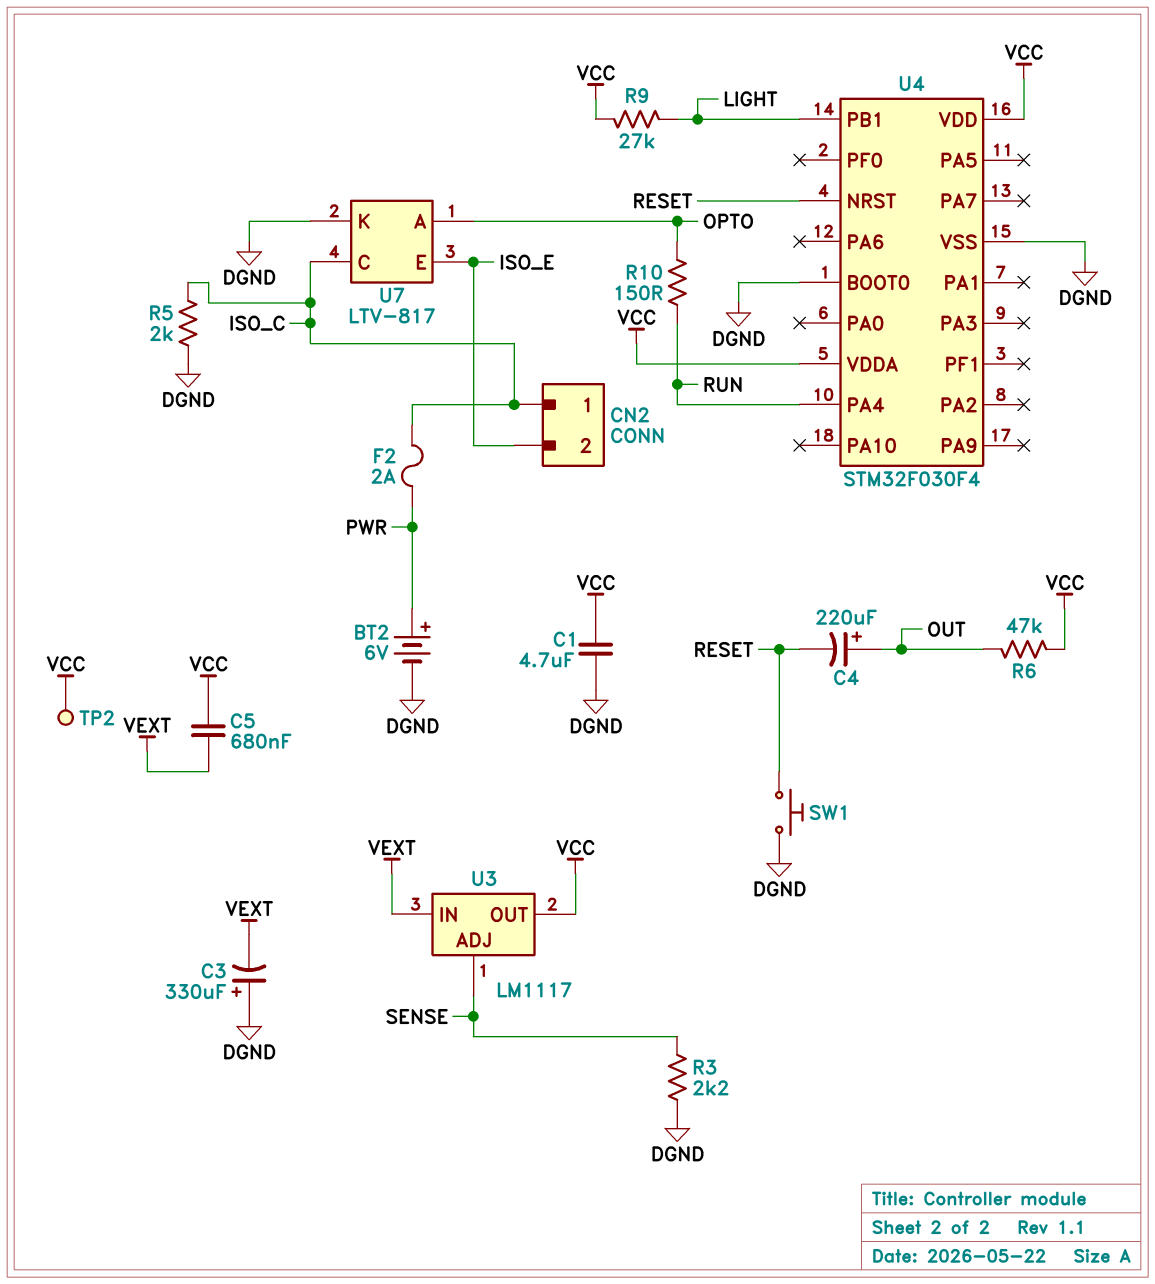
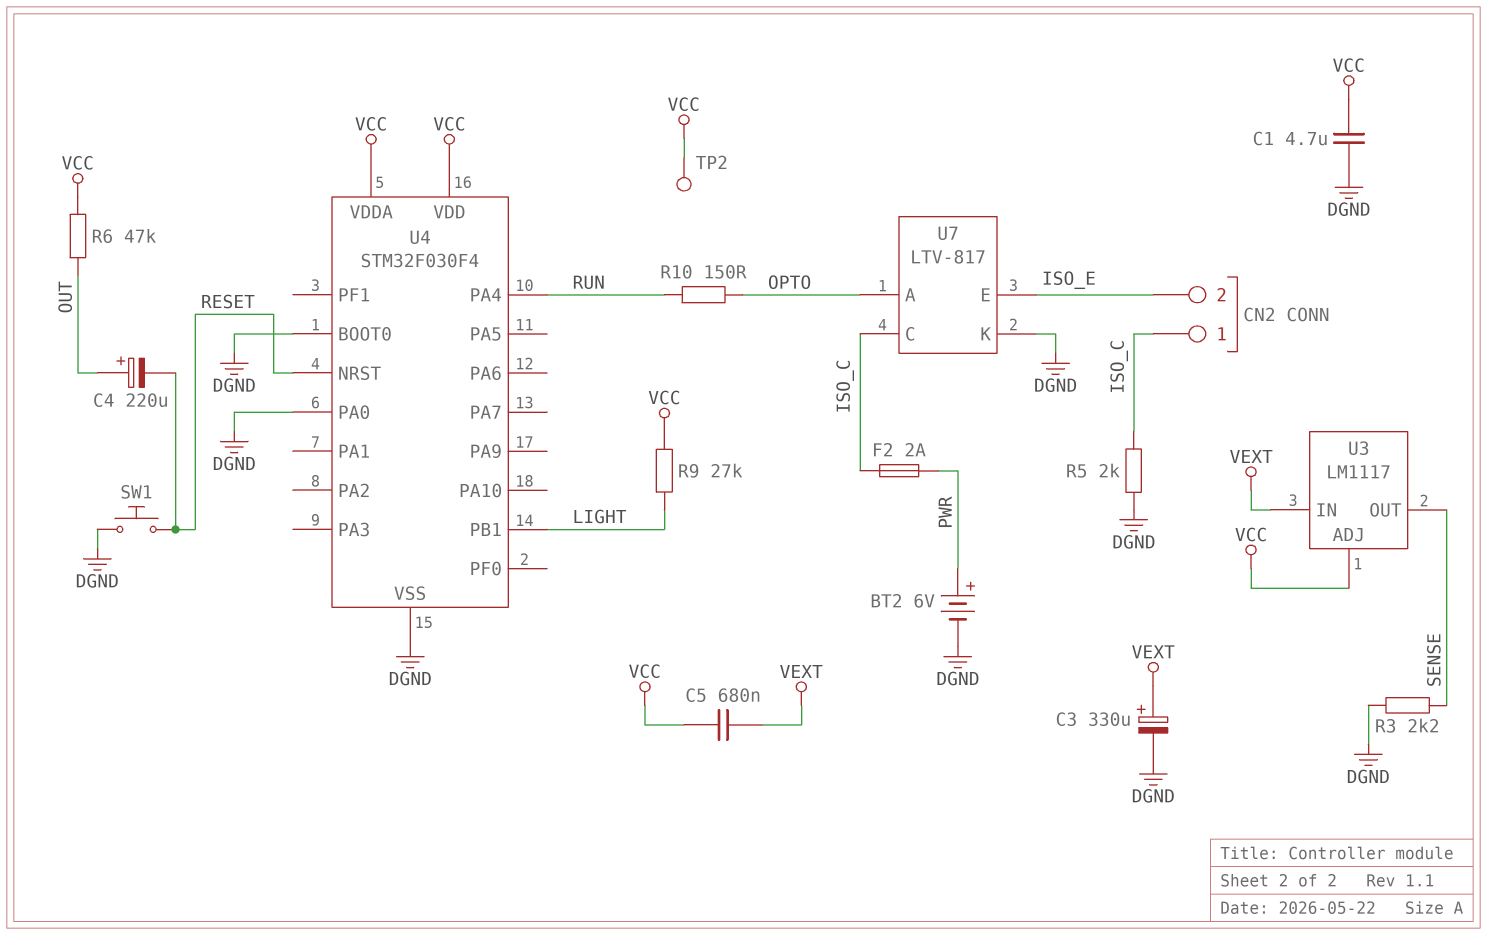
C3: 330uF (plus DGND, minus VEXT) -> 330uF (plus VEXT, minus DGND)
U3 pin ADJ: SENSE -> VCC
U3 pin OUT: VCC -> SENSE
U4 pin PA0: none -> DGND

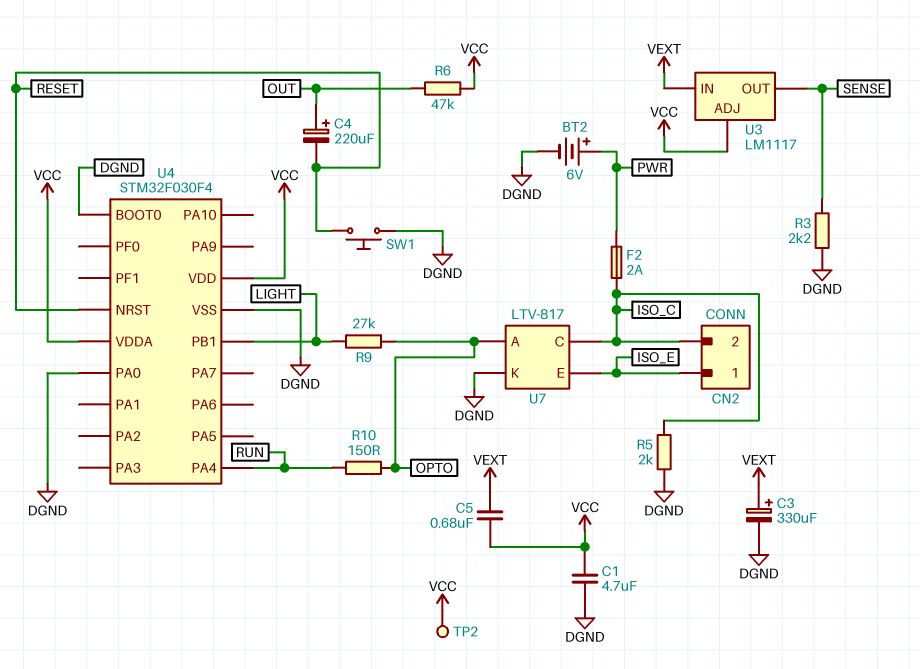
CN2 pin 1: ISO_C -> ISO_E
CN2 pin 2: ISO_E -> ISO_C
R9: 27k (LIGHT, VCC) -> 27k (LIGHT, OPTO)

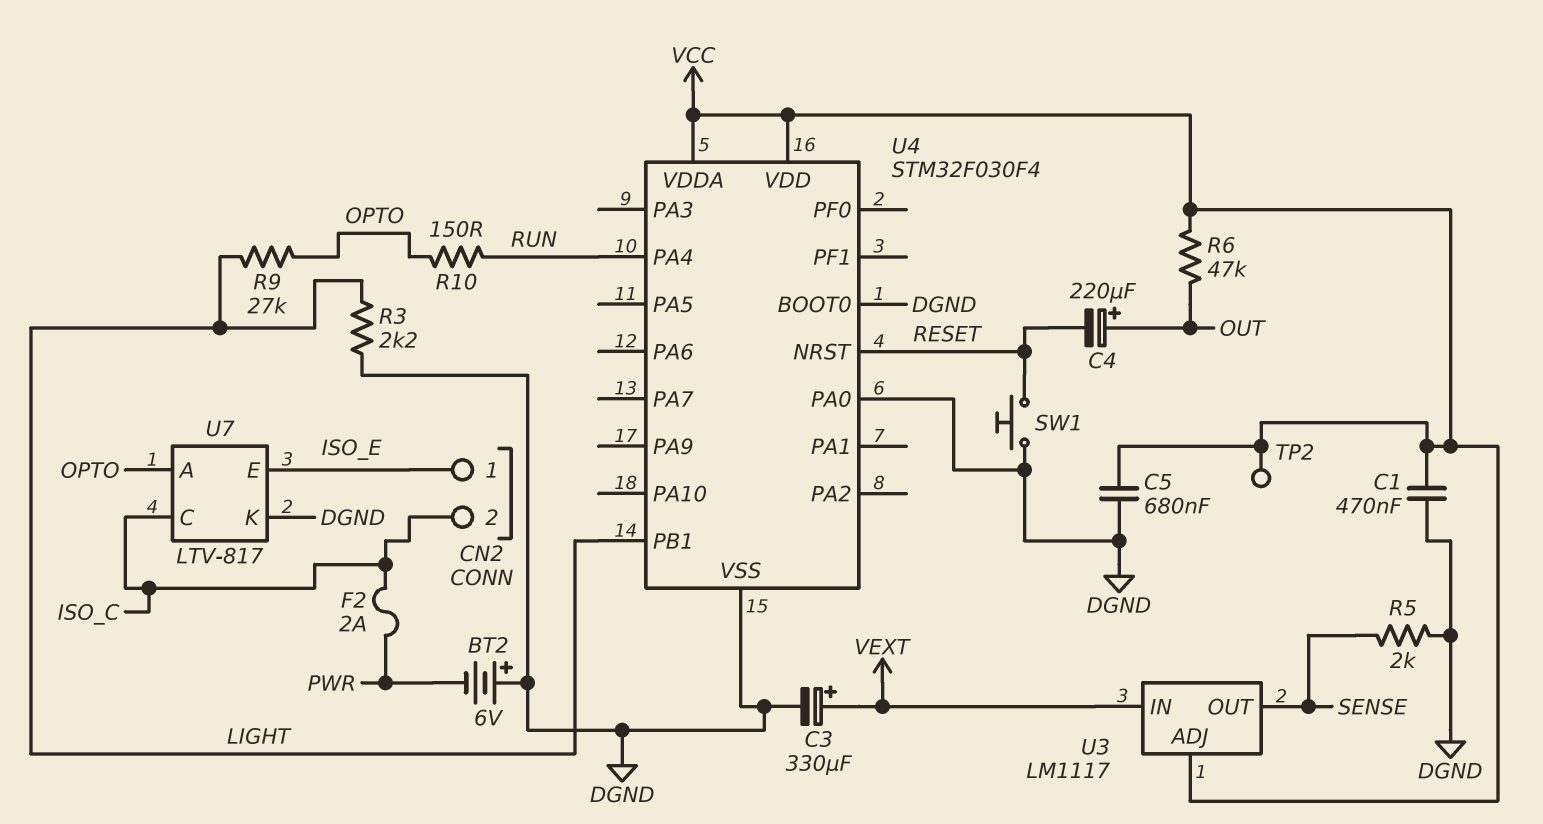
BT2: 6V (plus PWR, minus DGND) -> 6V (plus DGND, minus PWR)
C1: 4.7uF (DGND, VCC) -> 470nF (DGND, VCC)
C5: 680nF (VCC, VEXT) -> 680nF (DGND, VCC)
R3: 2.2k (DGND, SENSE) -> 2.2k (DGND, LIGHT)
R5: 2k (DGND, ISO_C) -> 2k (DGND, SENSE)

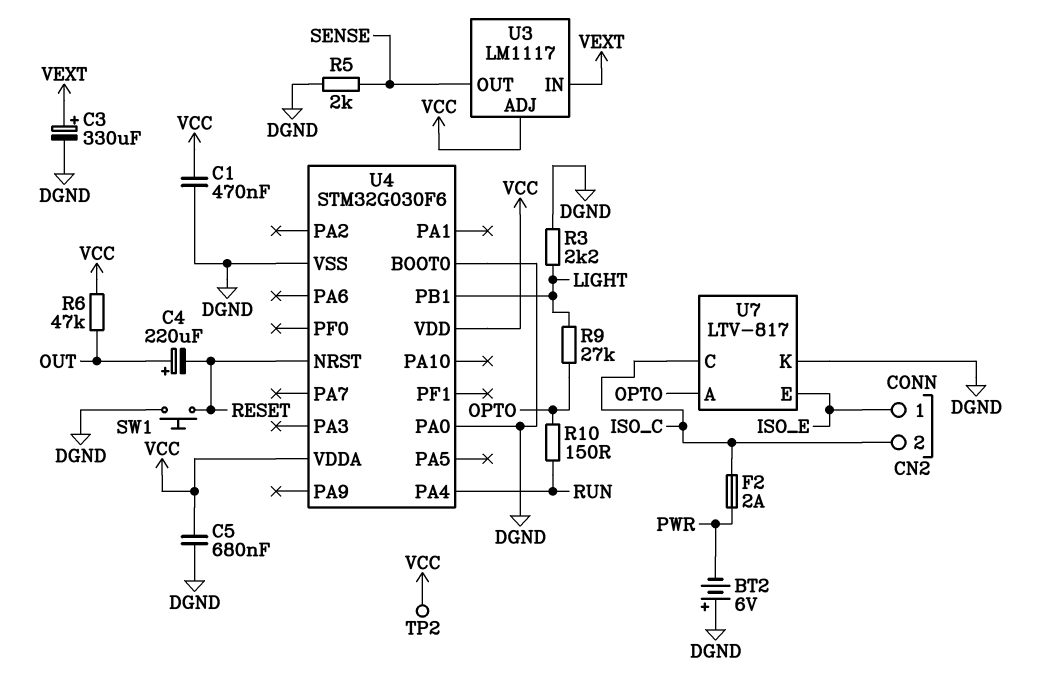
U4: STM32F030F4 -> STM32G030F6

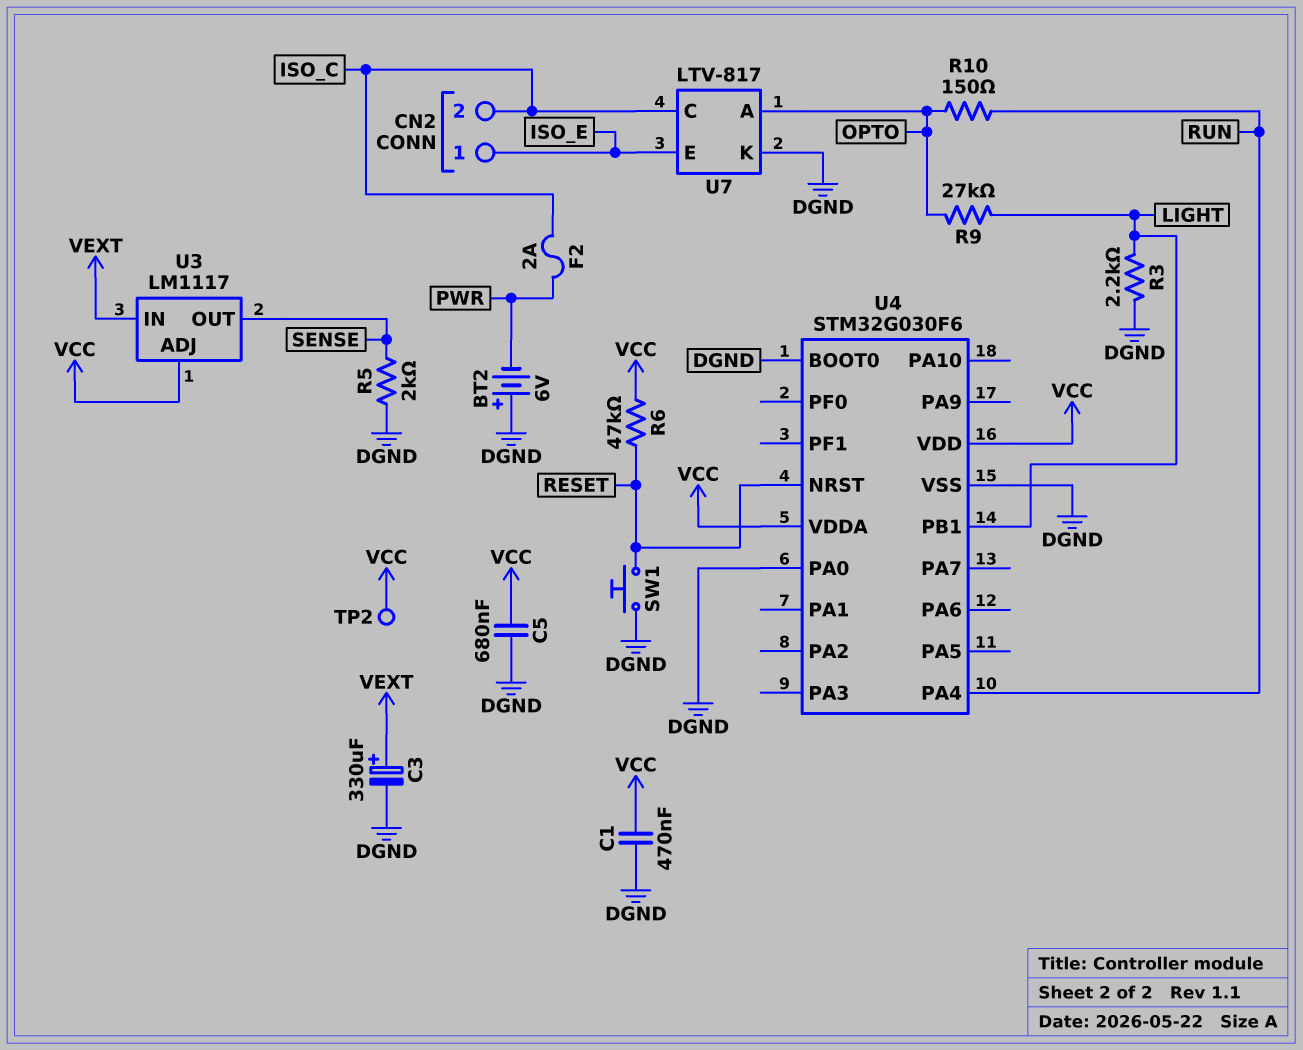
C4: 220uF (plus OUT, minus RESET) -> none
R6: 47k (OUT, VCC) -> 47k (RESET, VCC)

